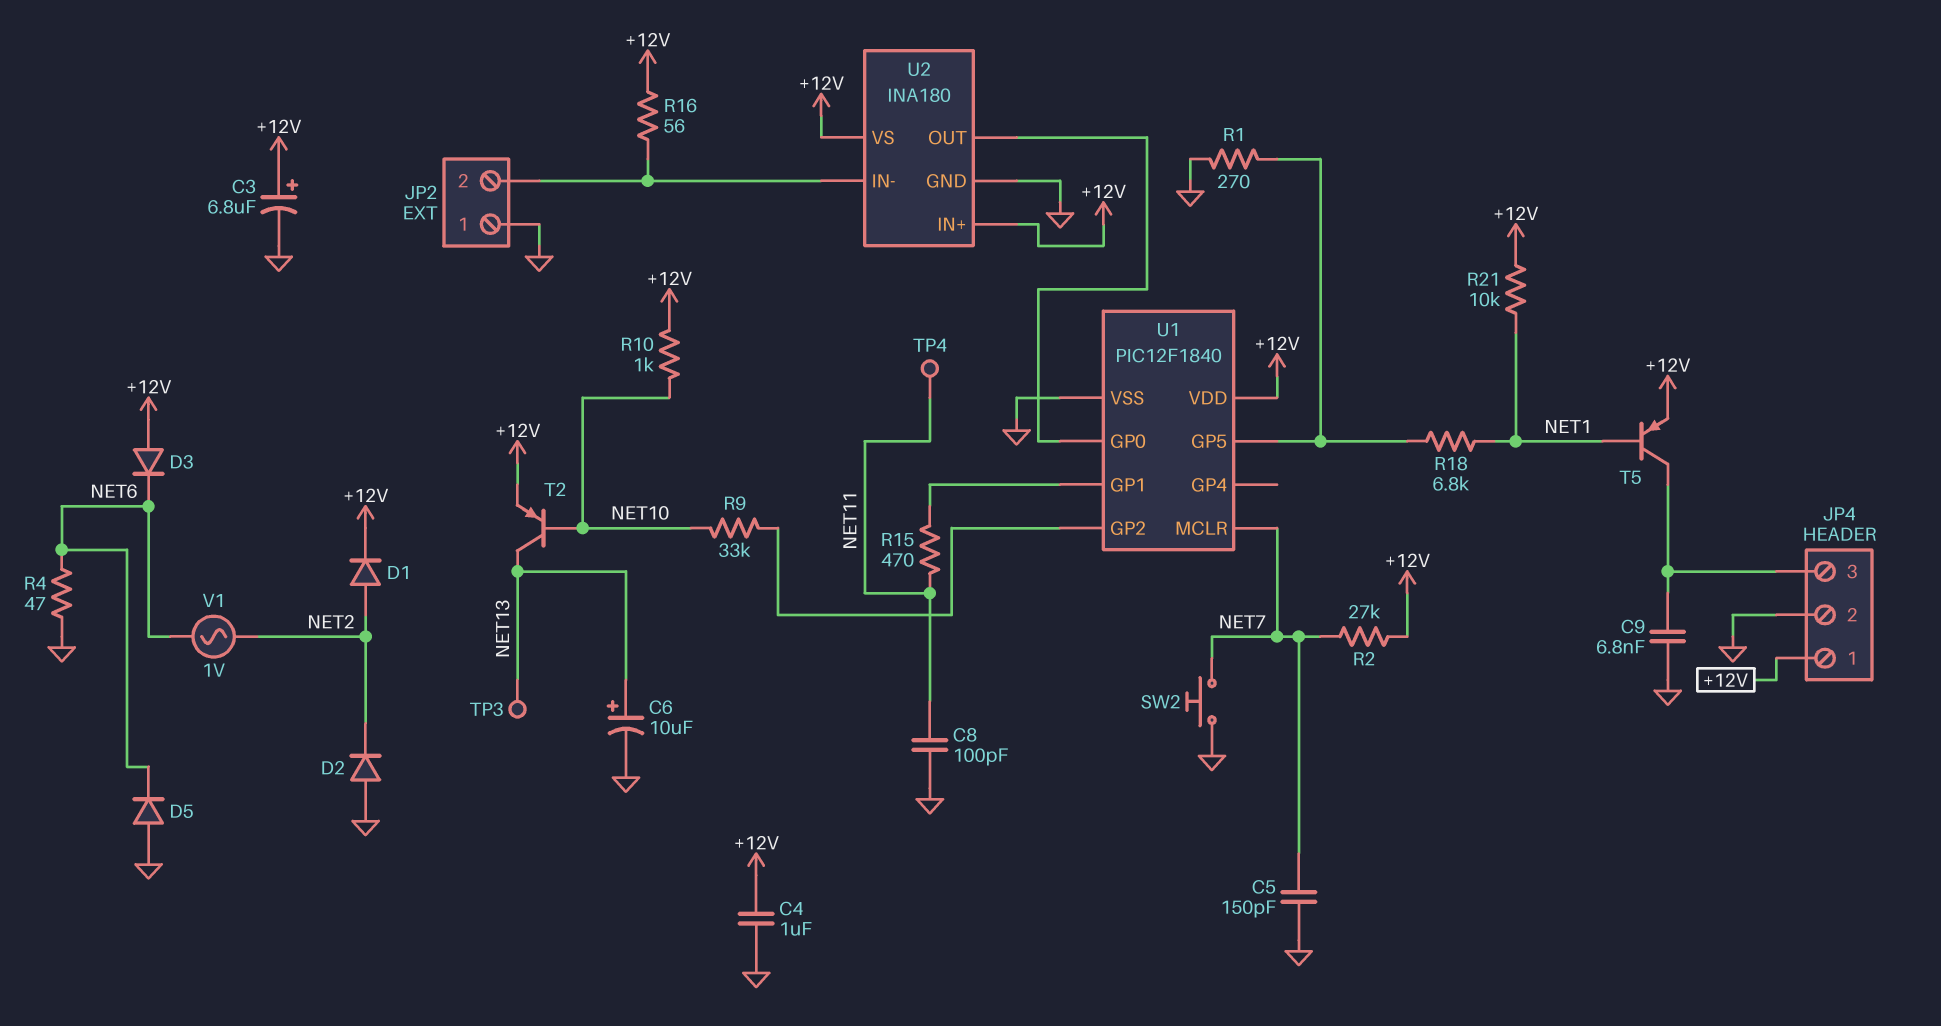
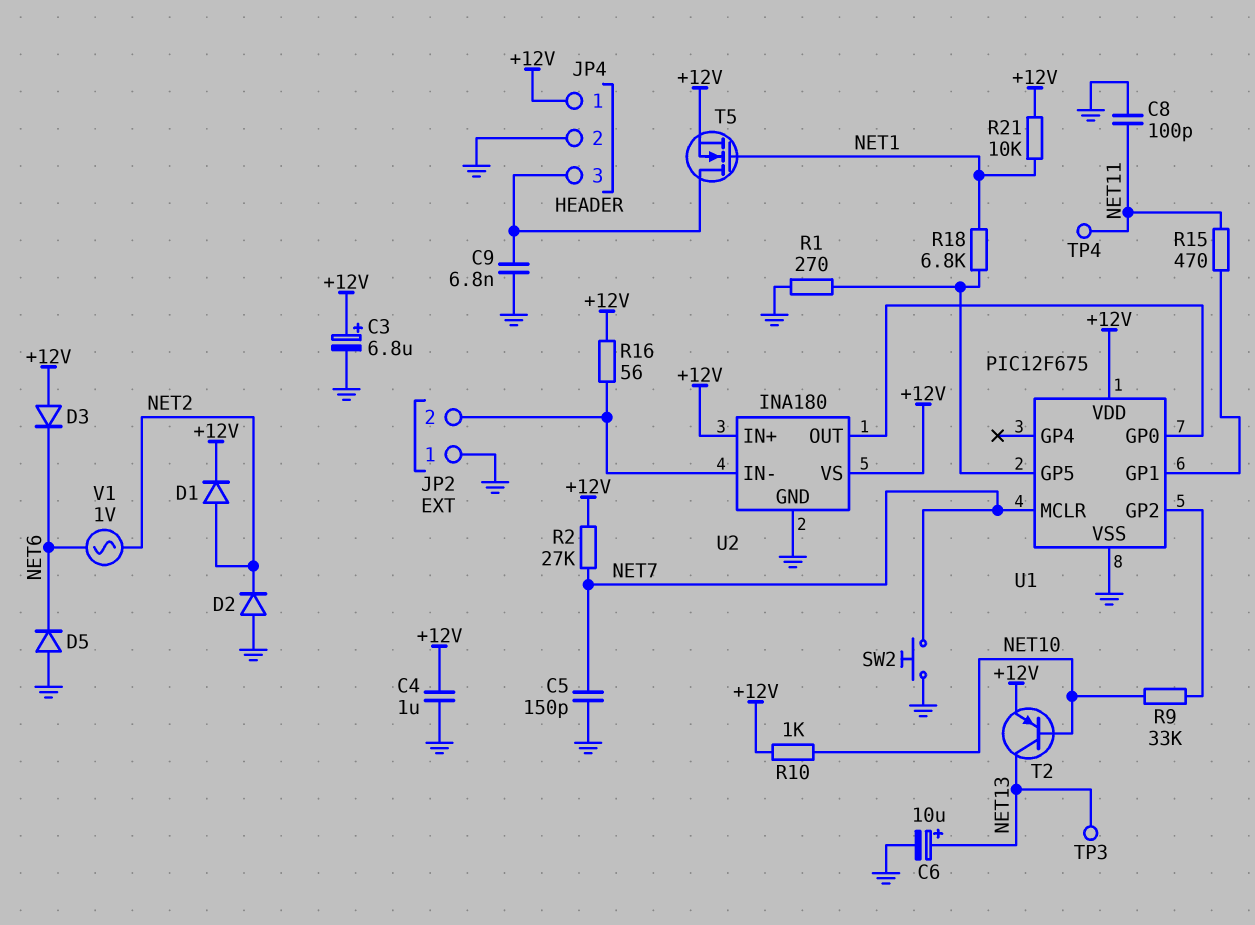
R4: 47 (GND, NET6) -> none
T5: PNP (B NET1, C JP4/3, E +12V) -> NMOS (G NET1, D JP4/3, S +12V)
U1: PIC12F1840 -> PIC12F675

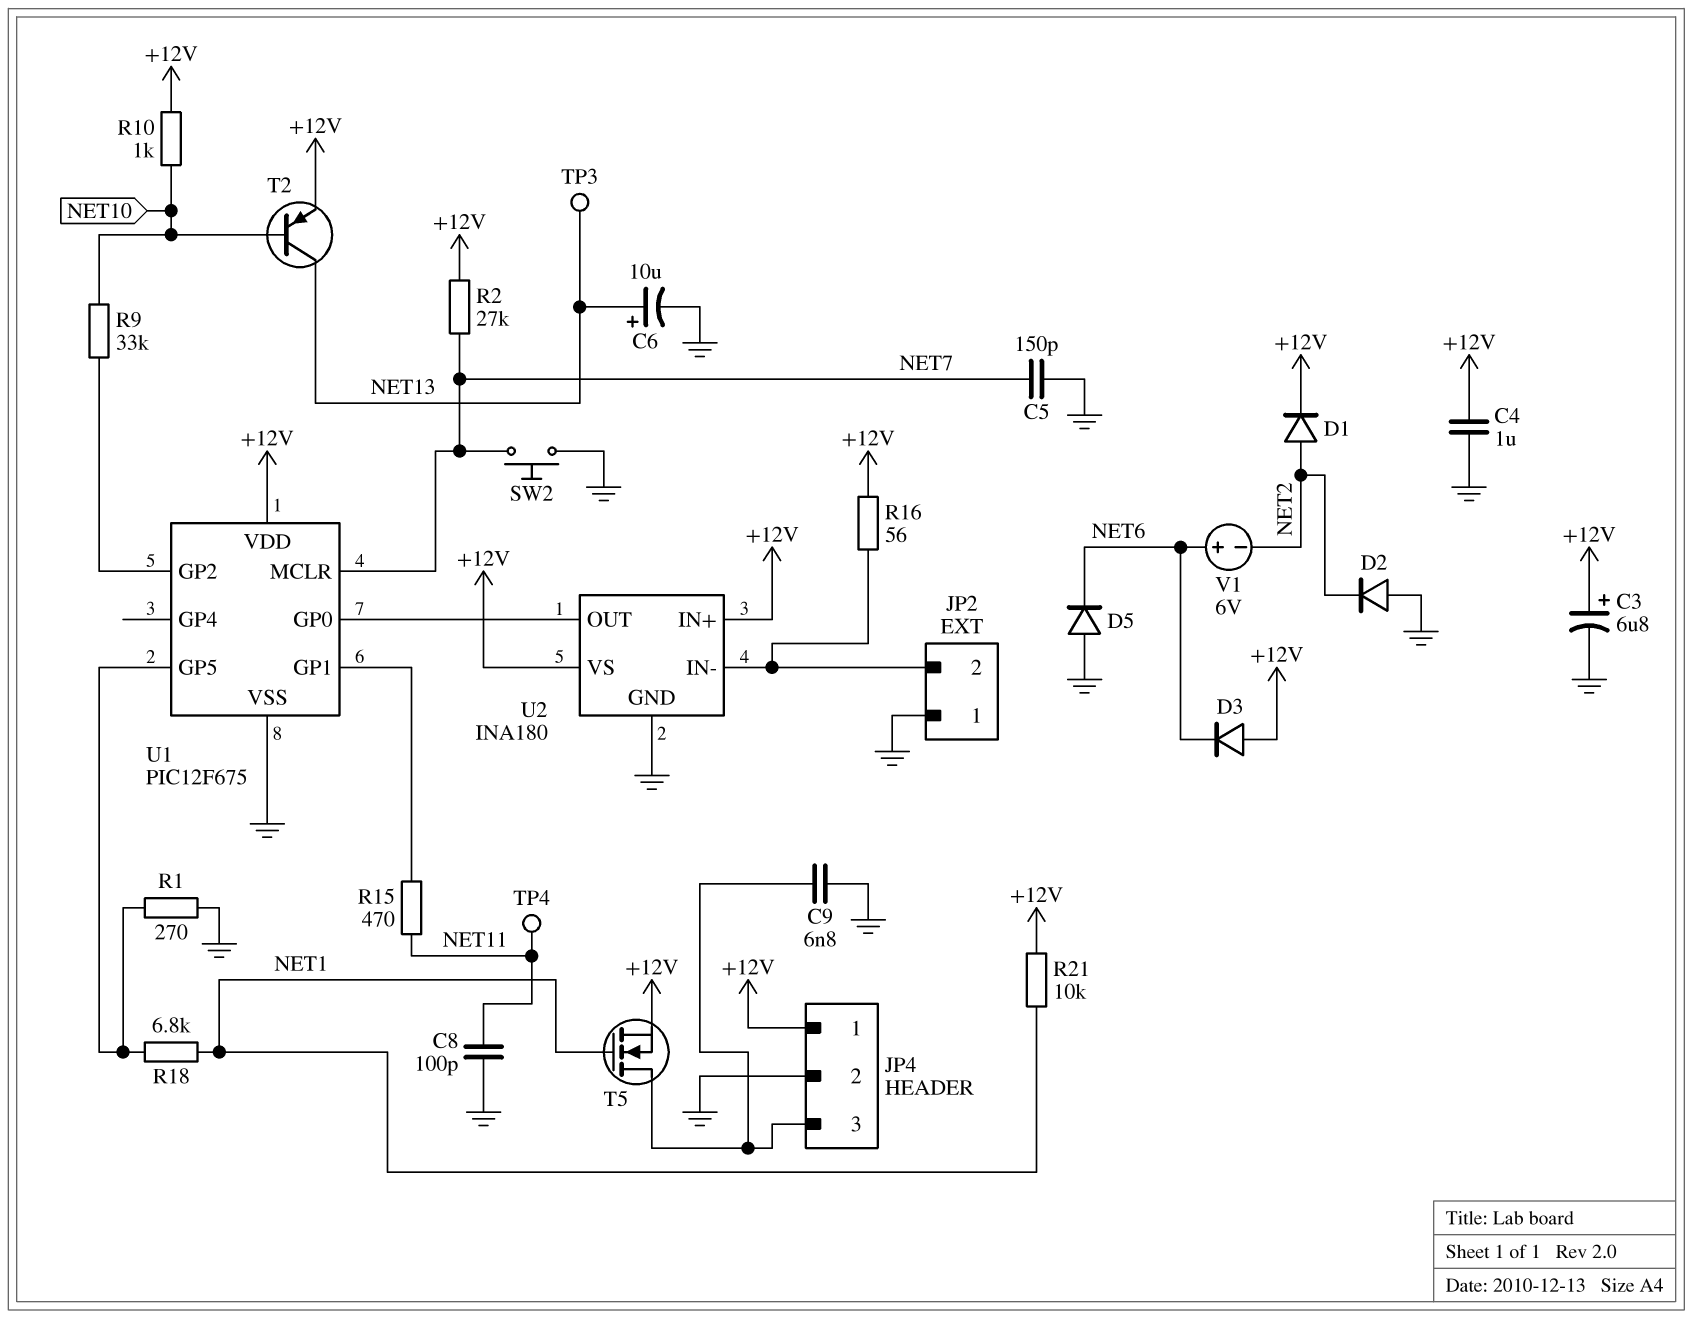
V1: AC 1V (NET2, NET6) -> 6V (plus NET6, minus NET2)

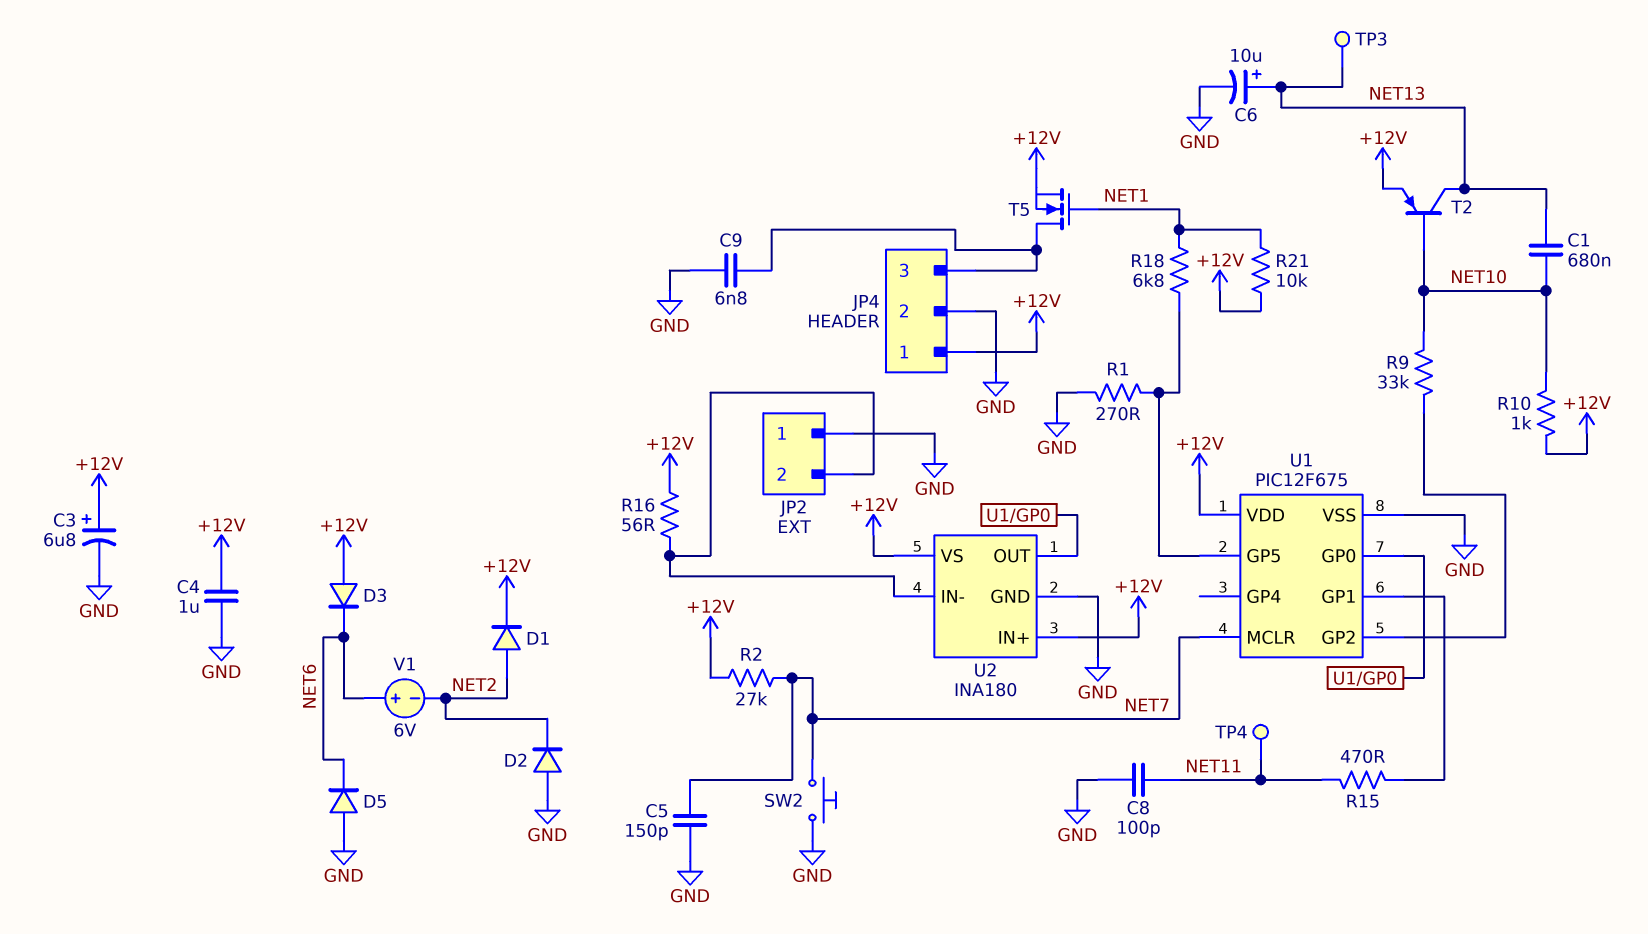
C1: none -> 680nF (NET10, NET13)

